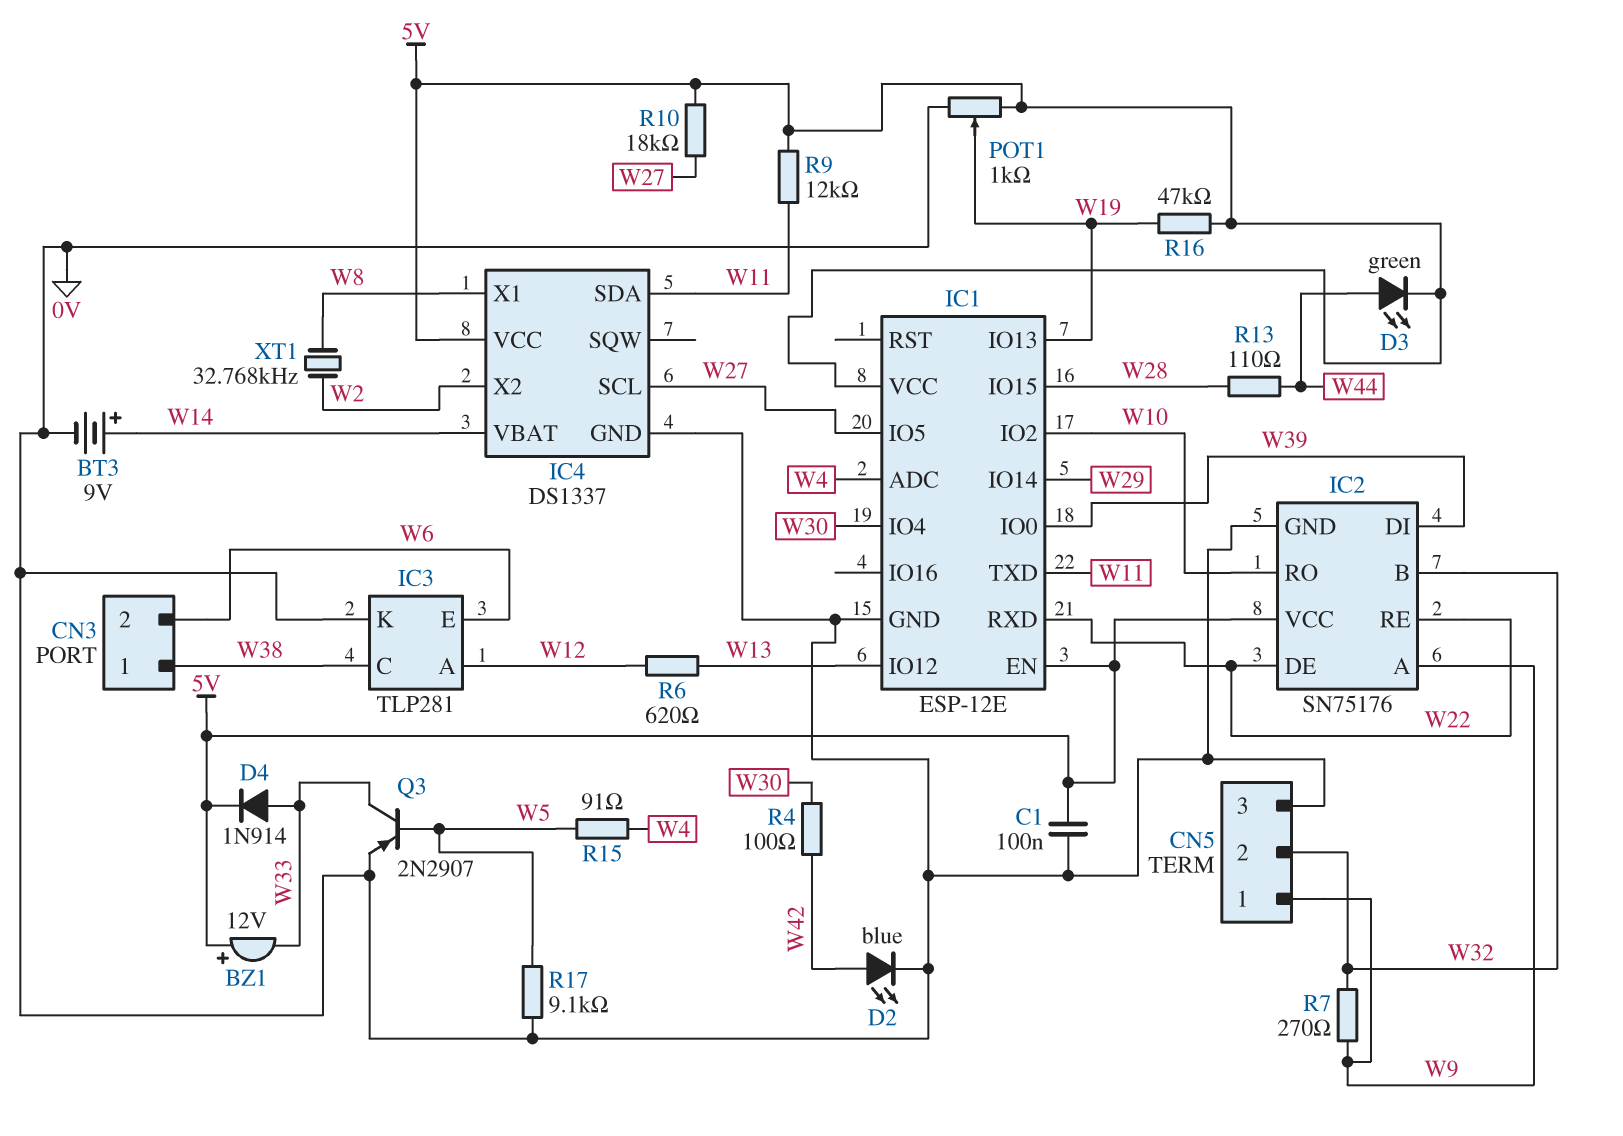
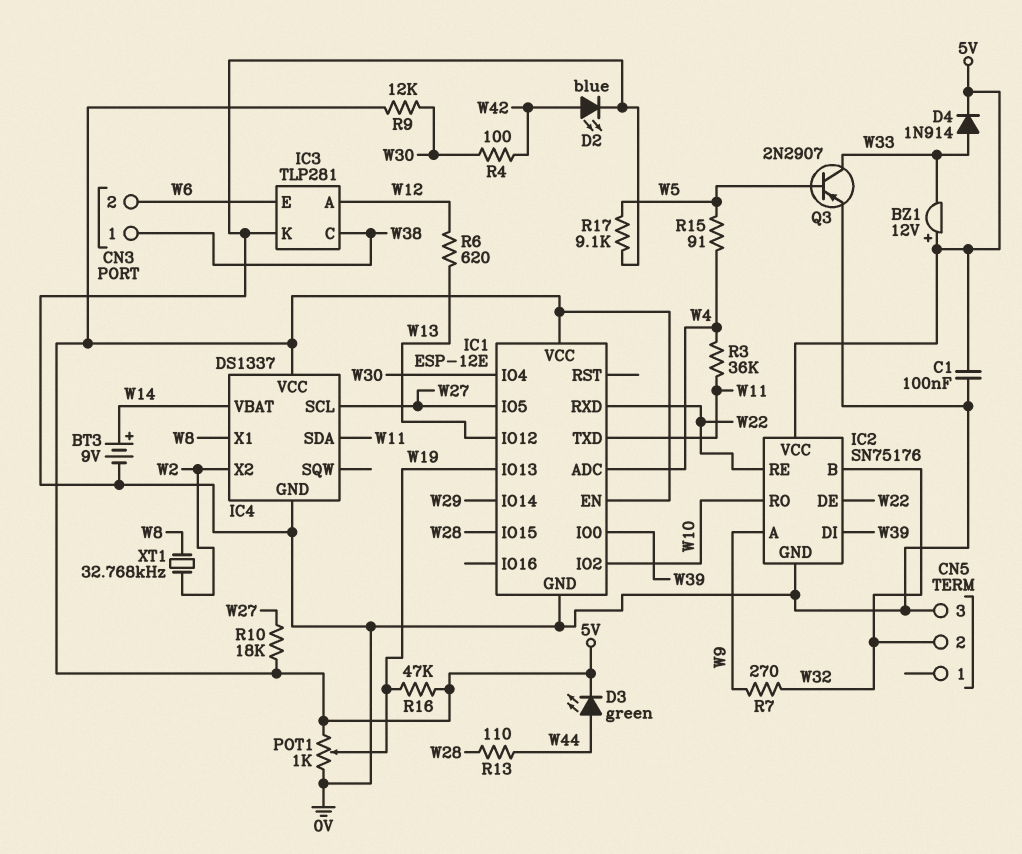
CN5 pin 1: W9 -> none
R3: none -> 36k (W4, W11)
R9: 12k (5V, W11) -> 12k (5V, W30)

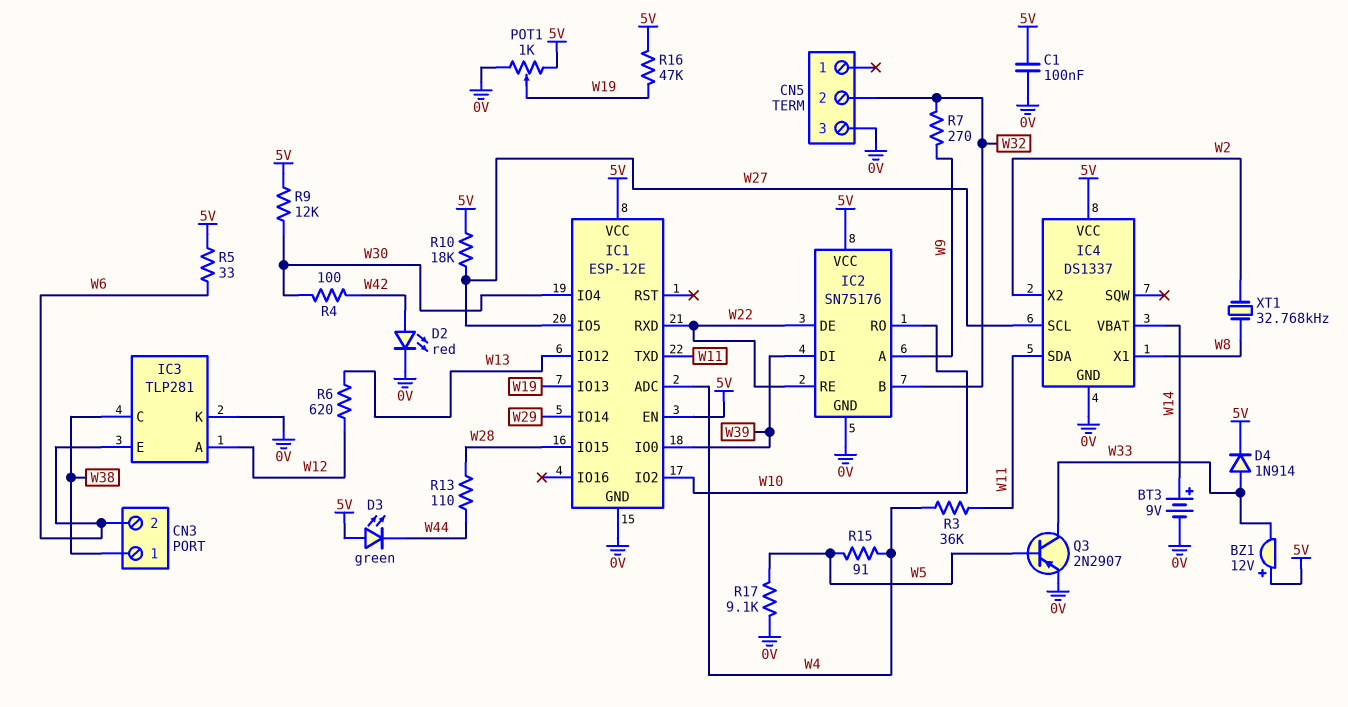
D2: LED blue (A W42, K 0V) -> LED red (A W42, K 0V)
D3: LED green (A W44, K 5V) -> LED green (A 5V, K W44)
R5: none -> 33 (5V, W6)

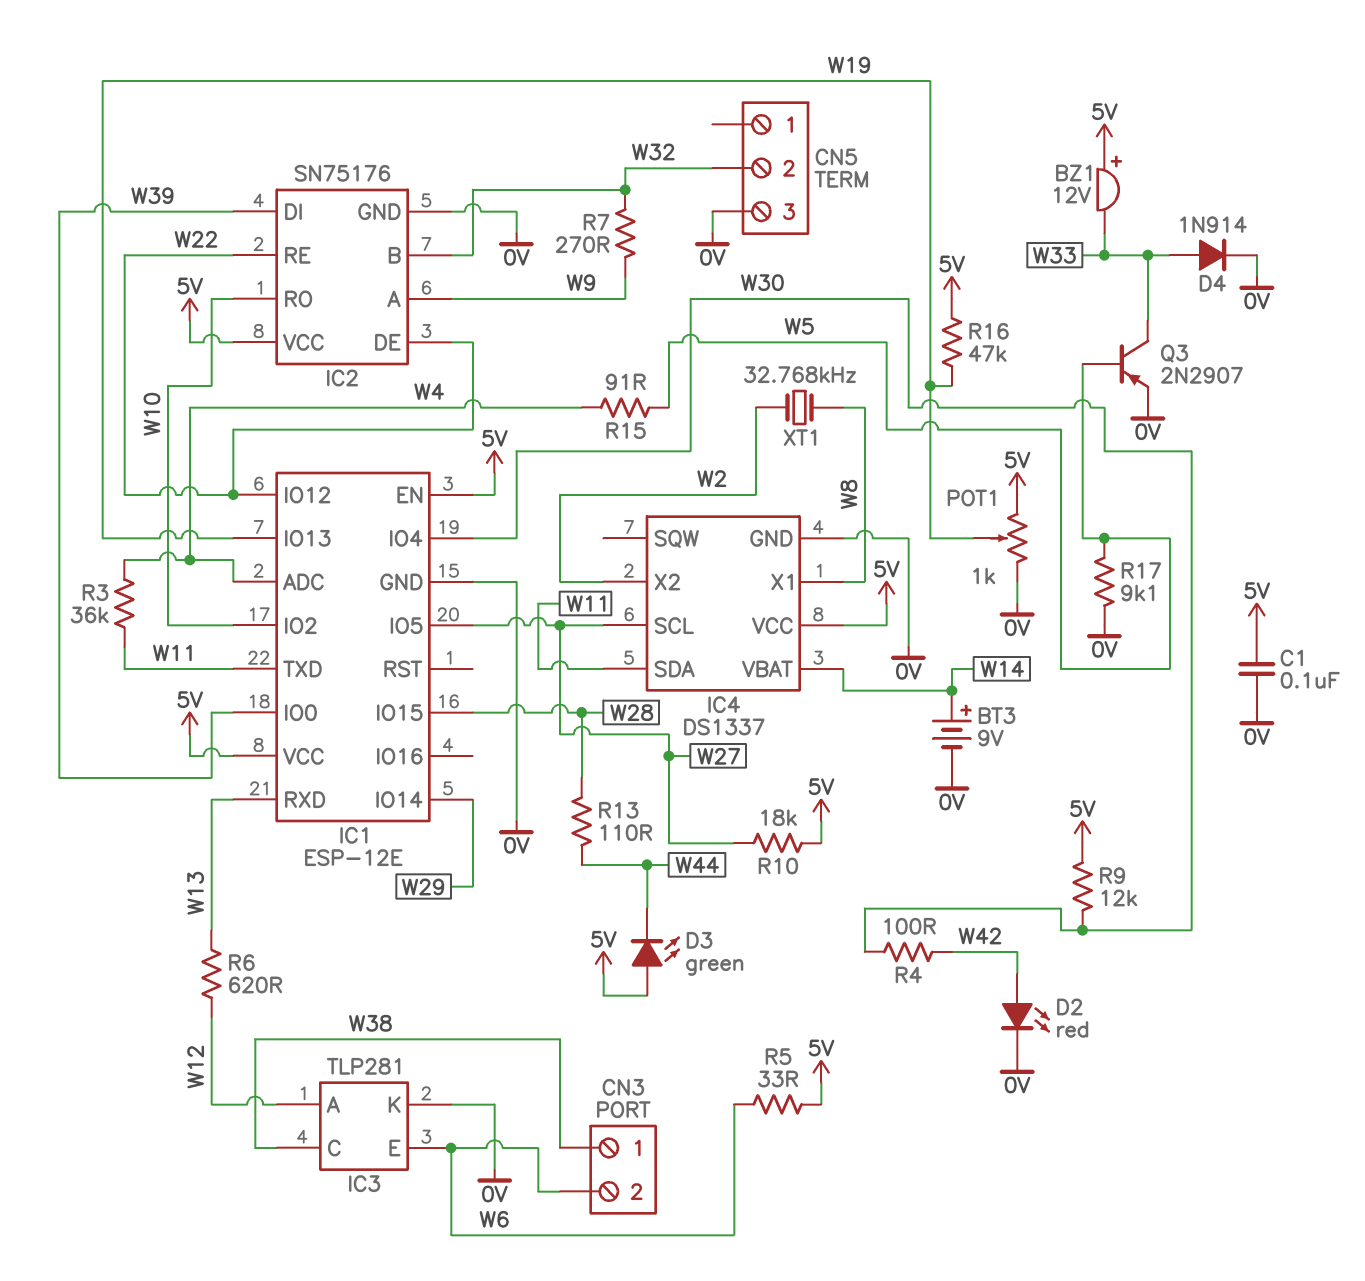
D4: diode 1N914 (A W33, K 5V) -> diode 1N914 (A W33, K 0V)
IC1 pin IO12: W13 -> W22
IC1 pin RXD: W22 -> W13

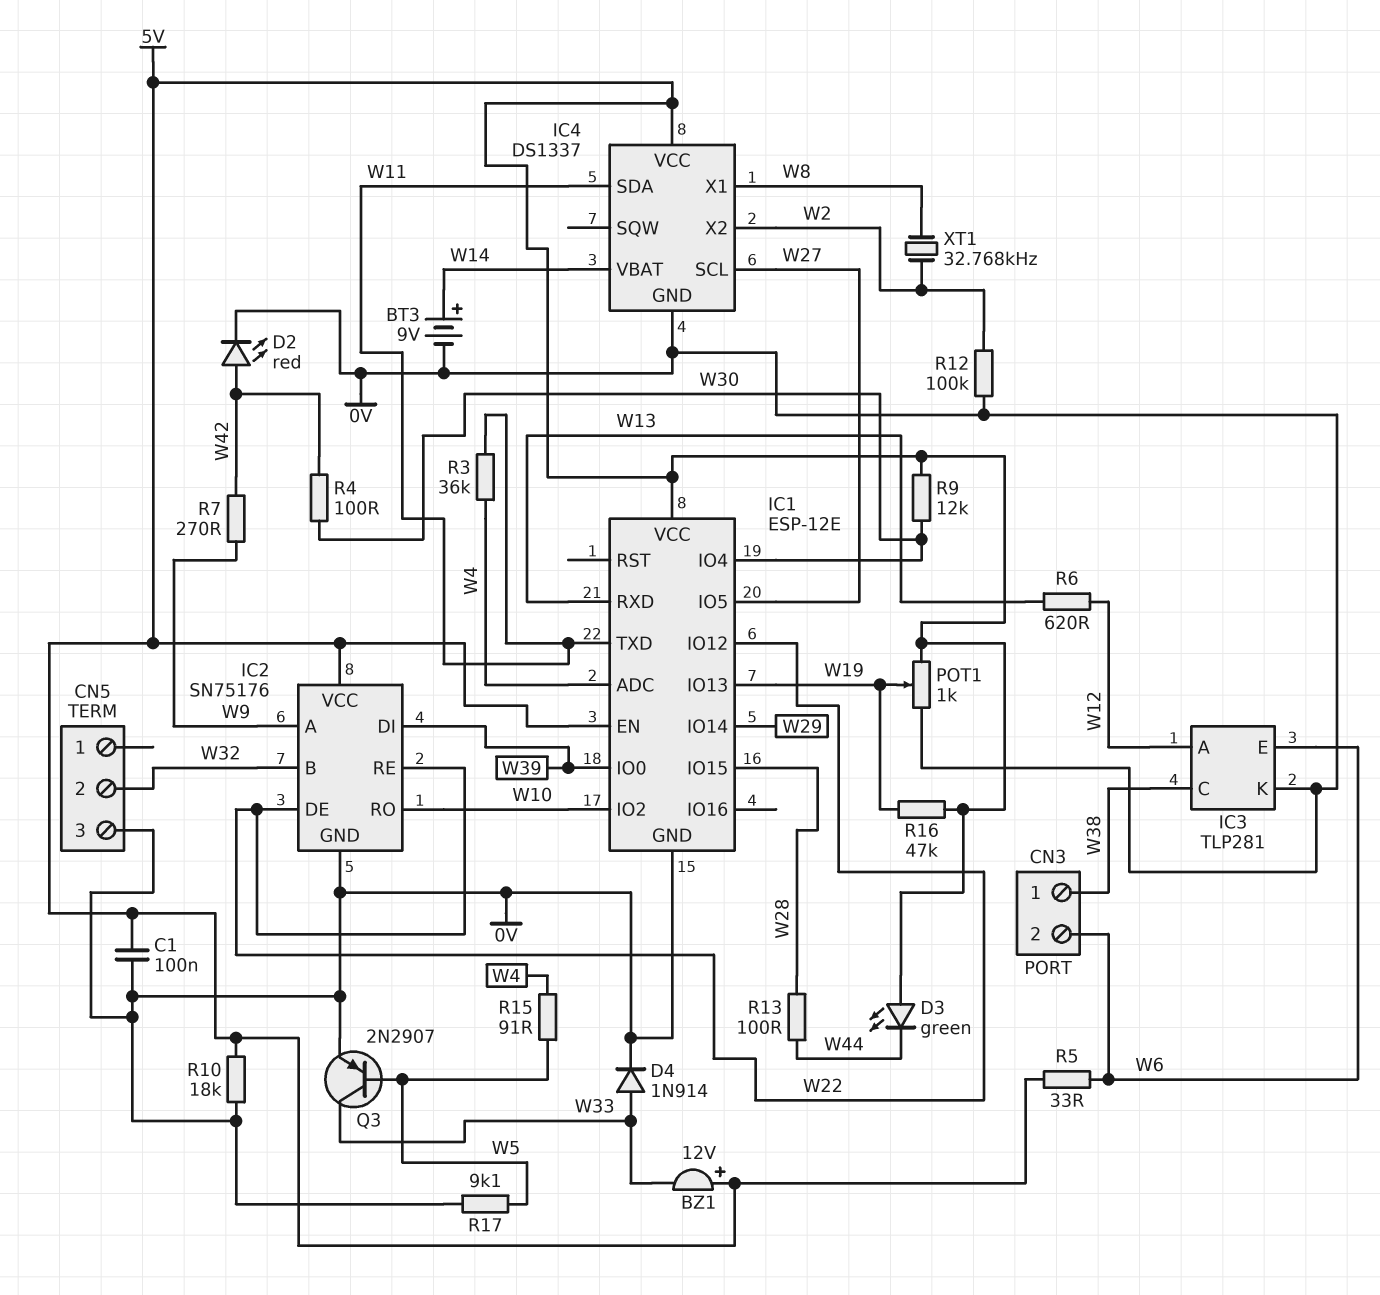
R7: 270 (W9, W32) -> 270 (W9, W42)
R10: 18k (5V, W27) -> 18k (0V, 5V)
R12: none -> 100k (0V, W2)
R13: 110 (W28, W44) -> 100 (W28, W44)

